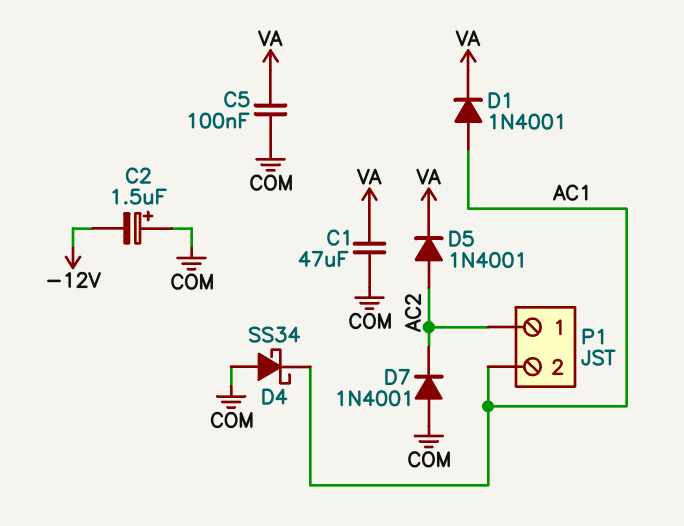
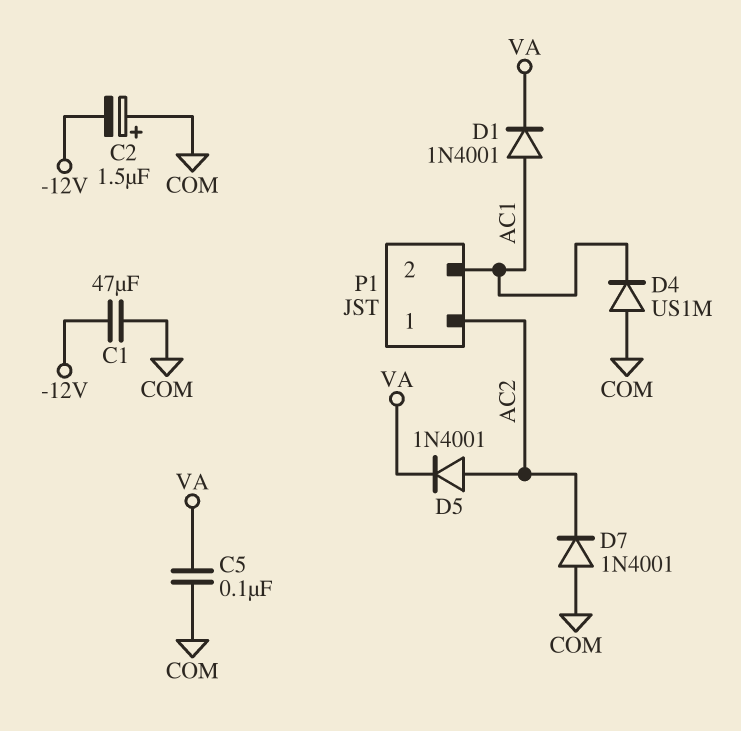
C1: 47uF (COM, VA) -> 47uF (-12V, COM)
D4: schottky SS34 (A COM, K AC1) -> diode US1M (A COM, K AC1)

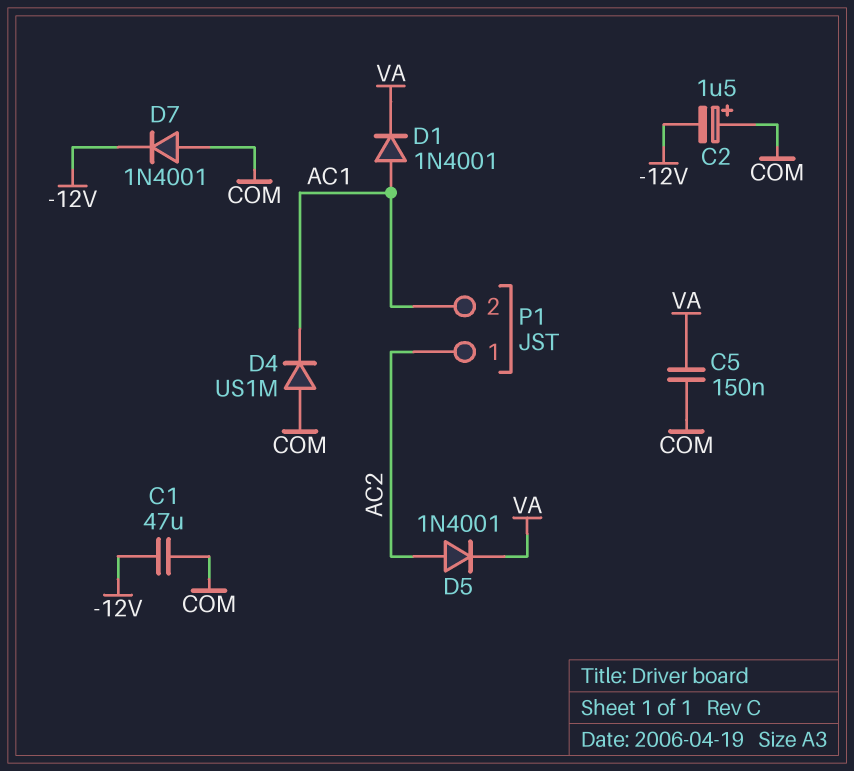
C5: 100nF (COM, VA) -> 150nF (COM, VA)
D7: diode 1N4001 (A COM, K AC2) -> diode 1N4001 (A COM, K -12V)

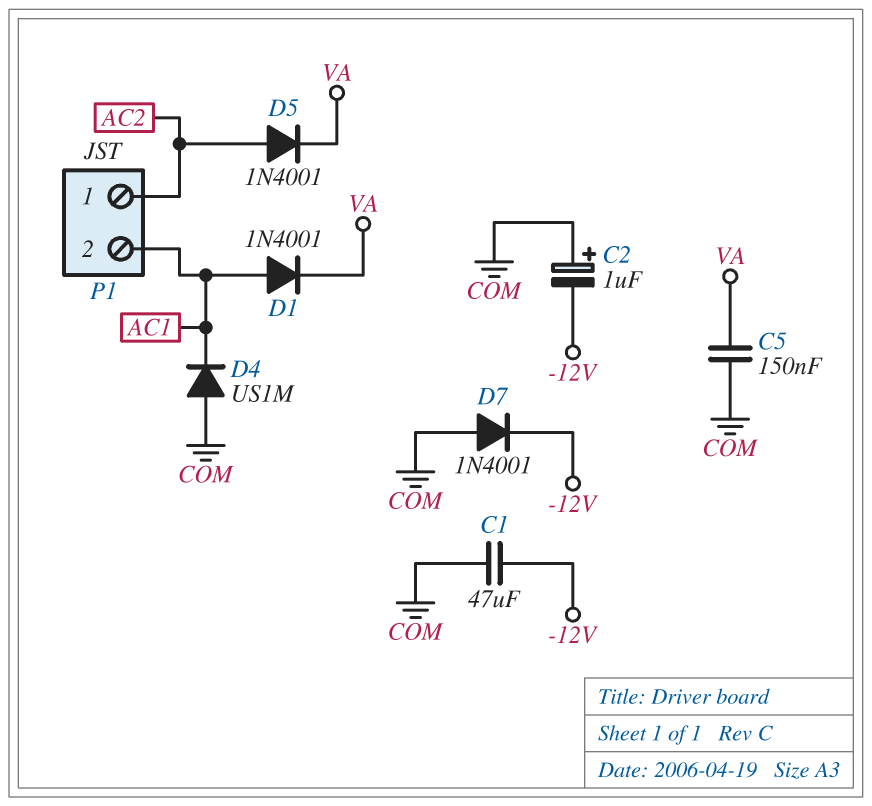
C2: 1.5uF (plus COM, minus -12V) -> 1uF (plus COM, minus -12V)

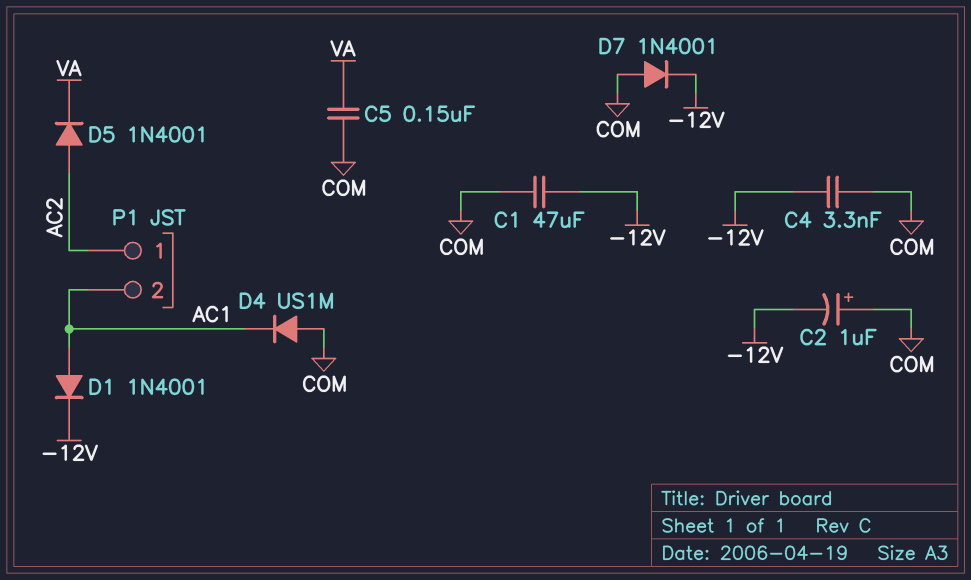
C4: none -> 3.3nF (-12V, COM)
D1: diode 1N4001 (A AC1, K VA) -> diode 1N4001 (A AC1, K -12V)

